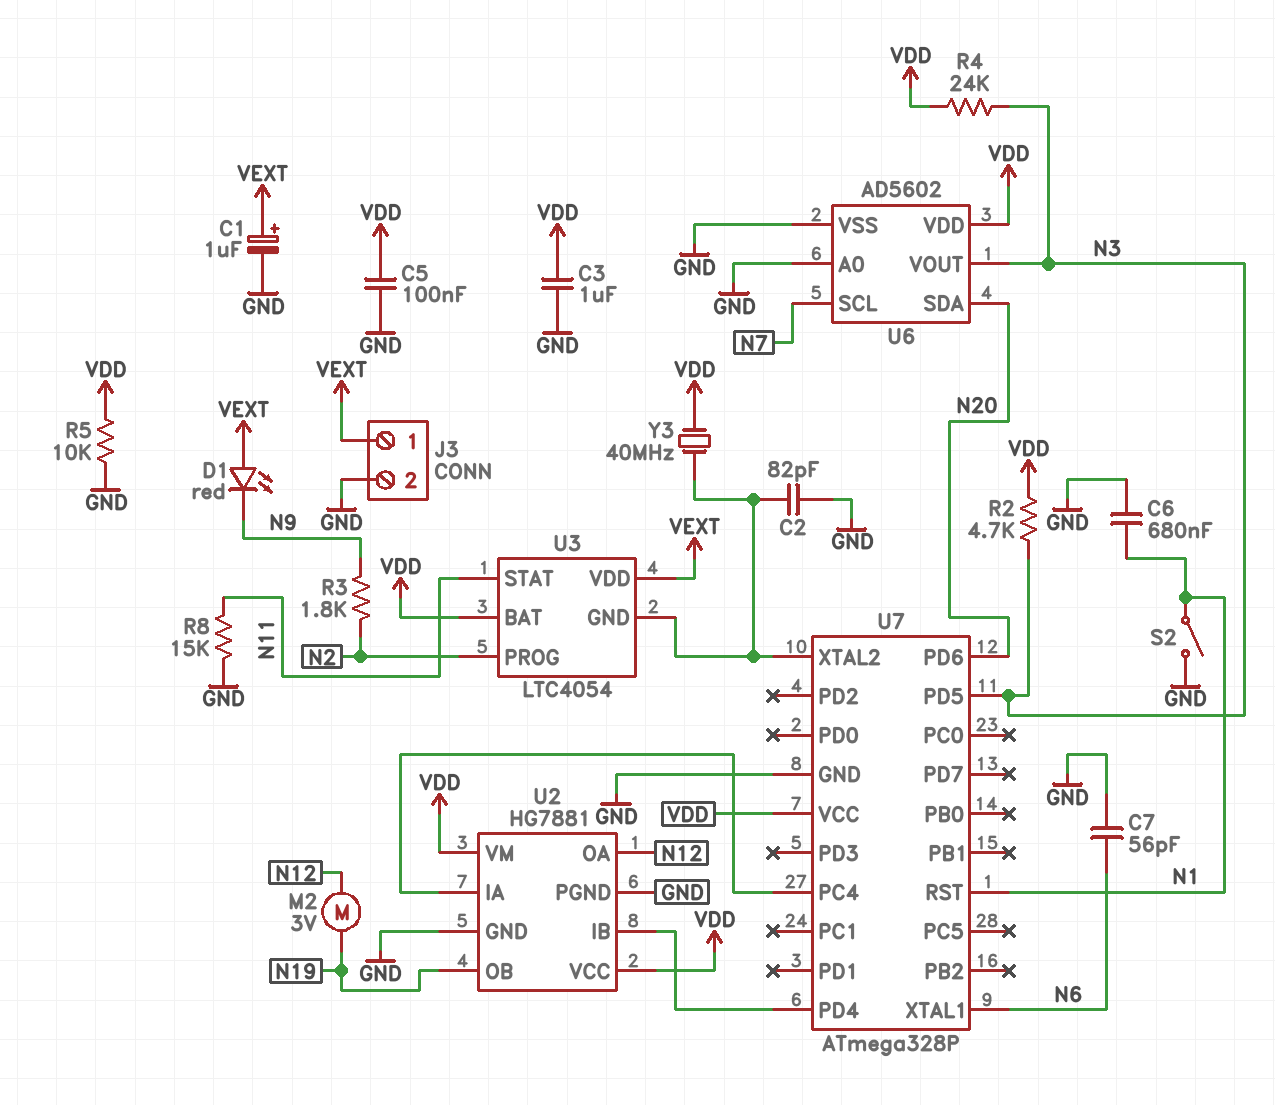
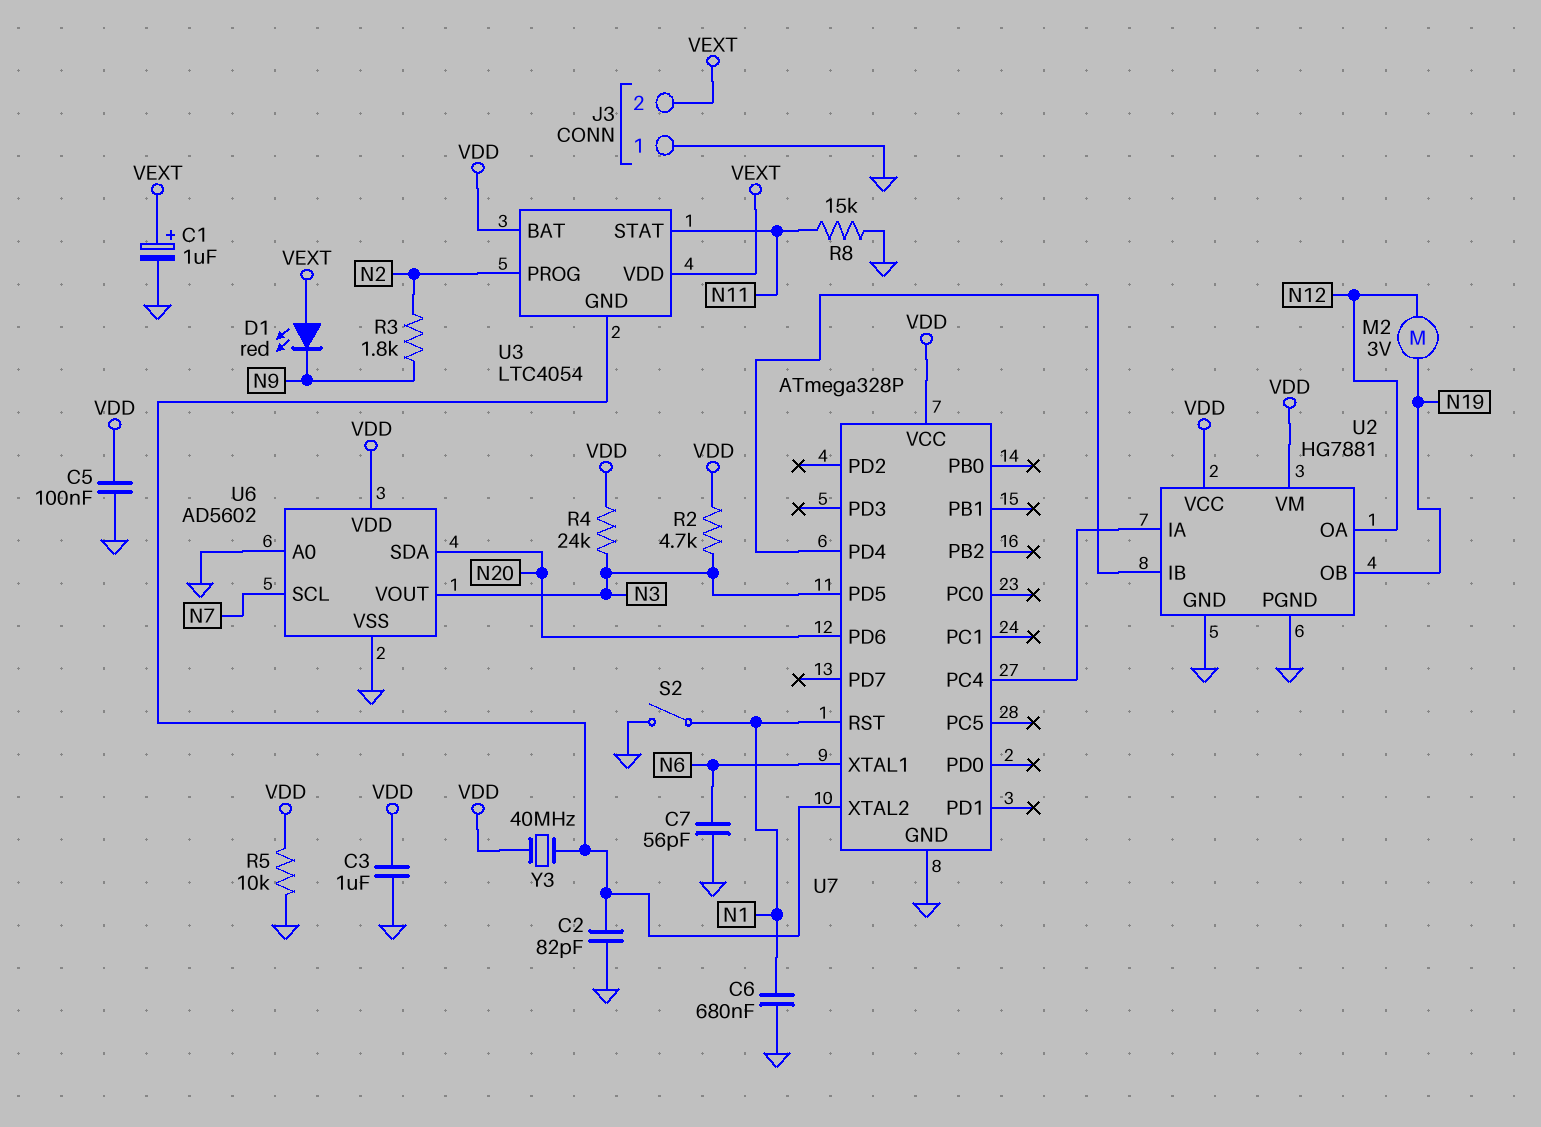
J3 pin 1: VEXT -> GND
J3 pin 2: GND -> VEXT

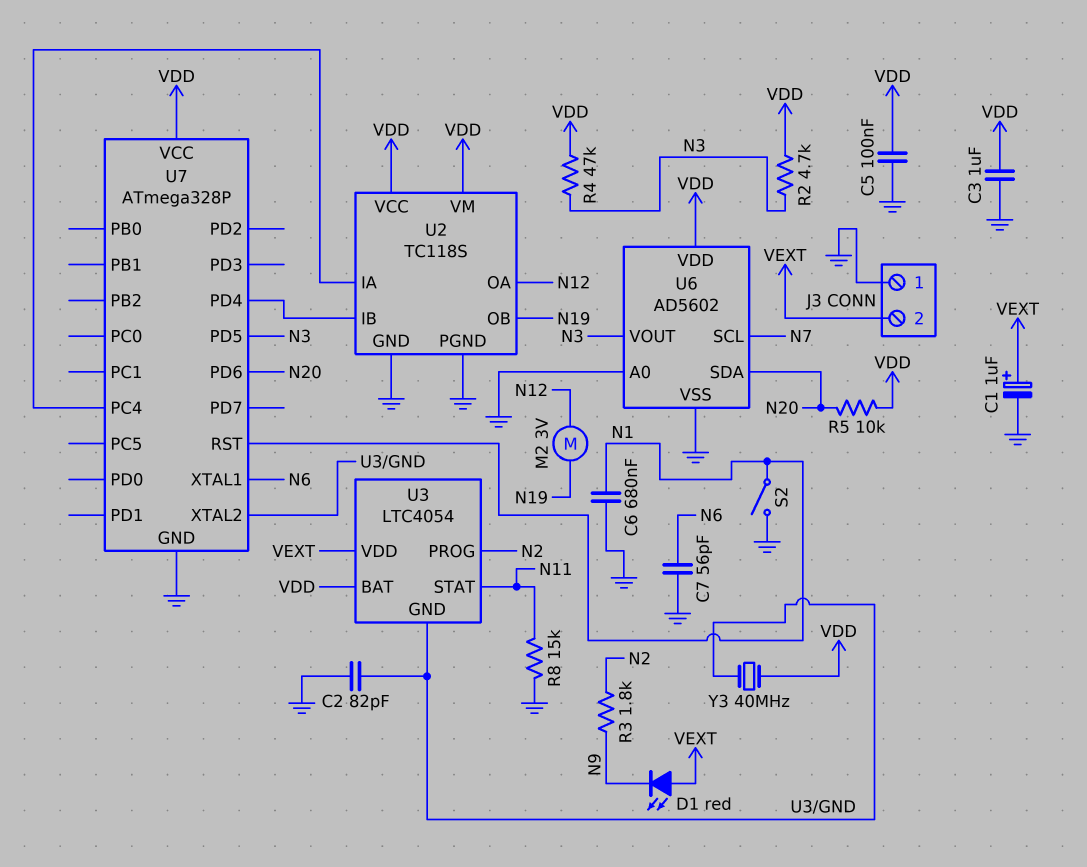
R4: 24k (N3, VDD) -> 47k (N3, VDD)
R5: 10k (GND, VDD) -> 10k (N20, VDD)
U2: HG7881 -> TC118S

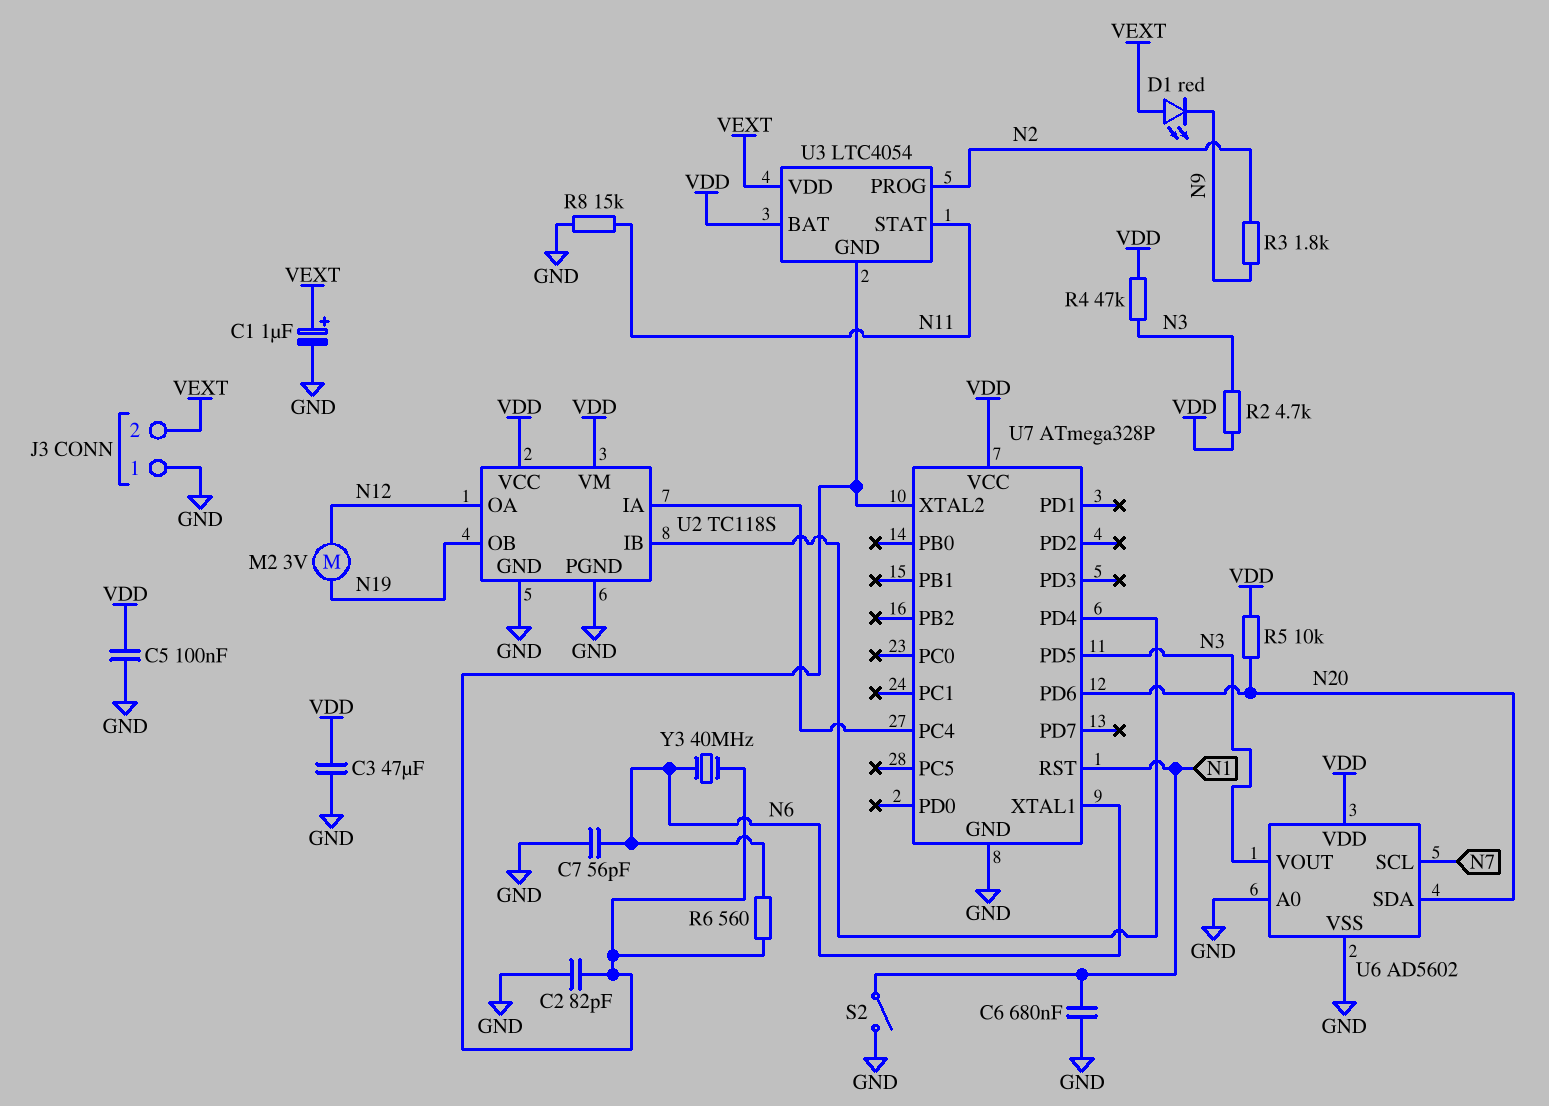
C3: 1uF (GND, VDD) -> 47uF (GND, VDD)
R6: none -> 560 (N6, U3/GND)
Y3: 40MHz (U3/GND, VDD) -> 40MHz (N6, U3/GND)

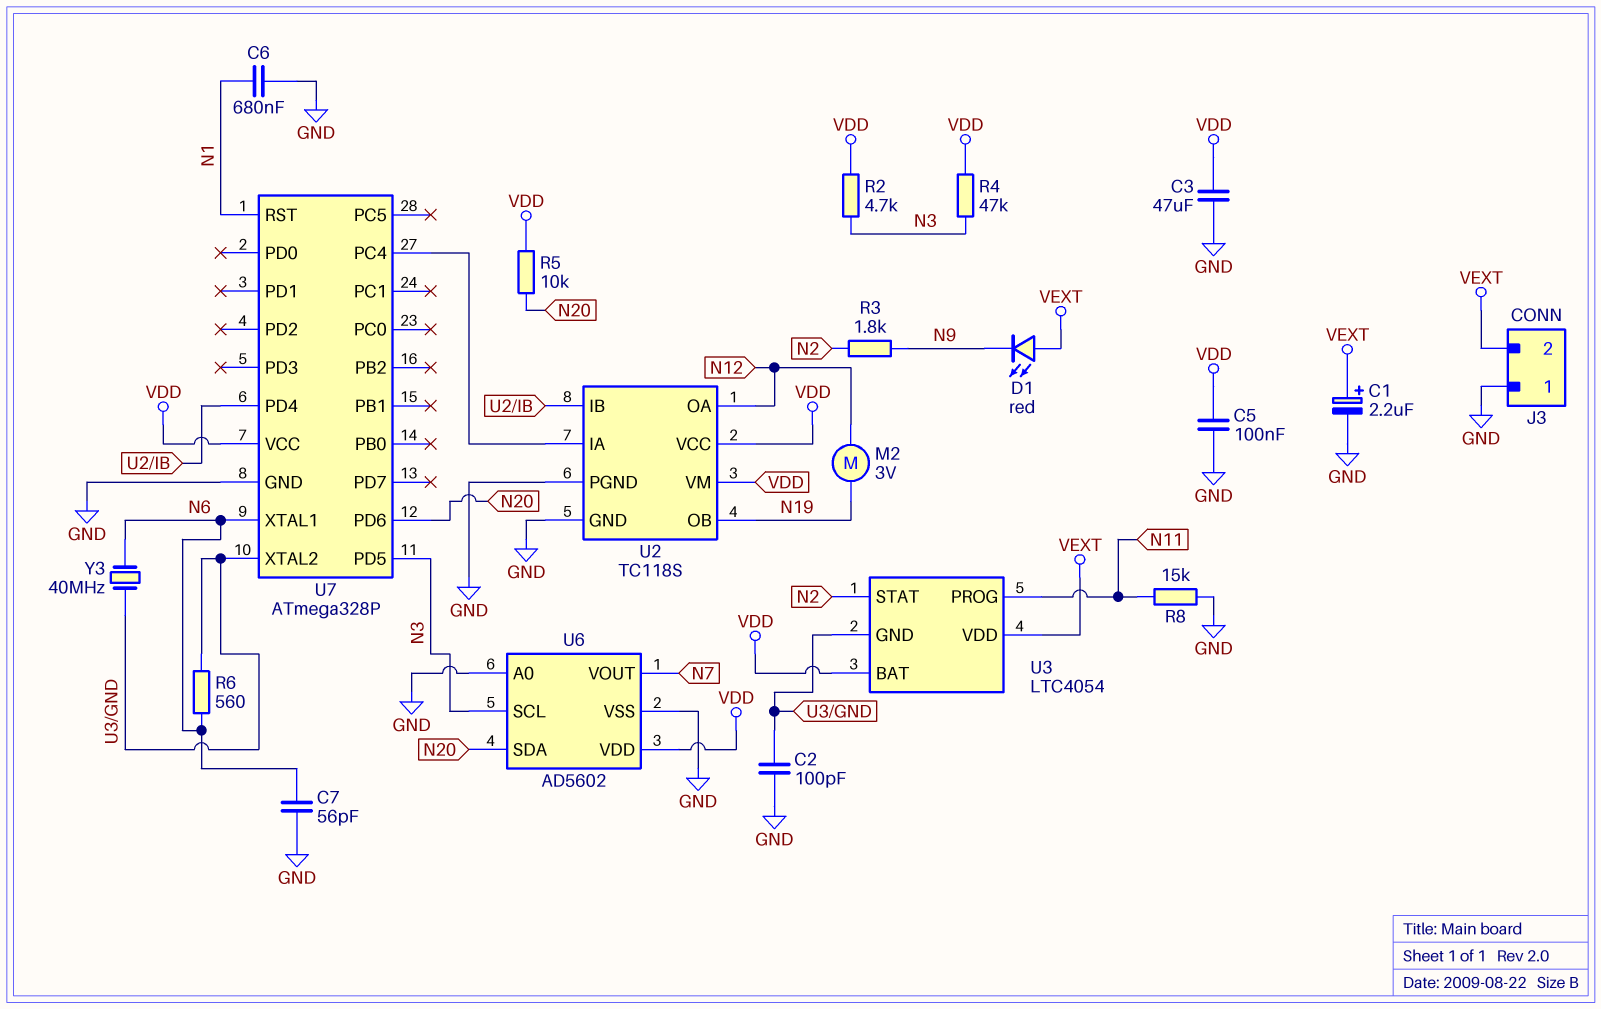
C1: 1uF (plus VEXT, minus GND) -> 2.2uF (plus VEXT, minus GND)
C2: 82pF (GND, U3/GND) -> 100pF (GND, U3/GND)
S2: switch (GND, N1) -> none
U3 pin PROG: N2 -> N11
U3 pin STAT: N11 -> N2
U6 pin SCL: N7 -> N3
U6 pin VOUT: N3 -> N7

